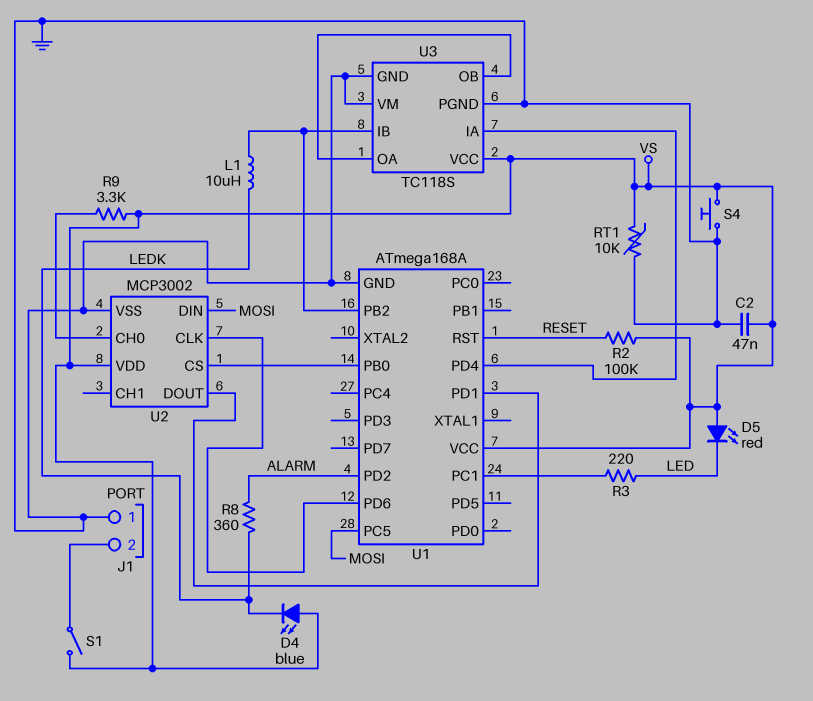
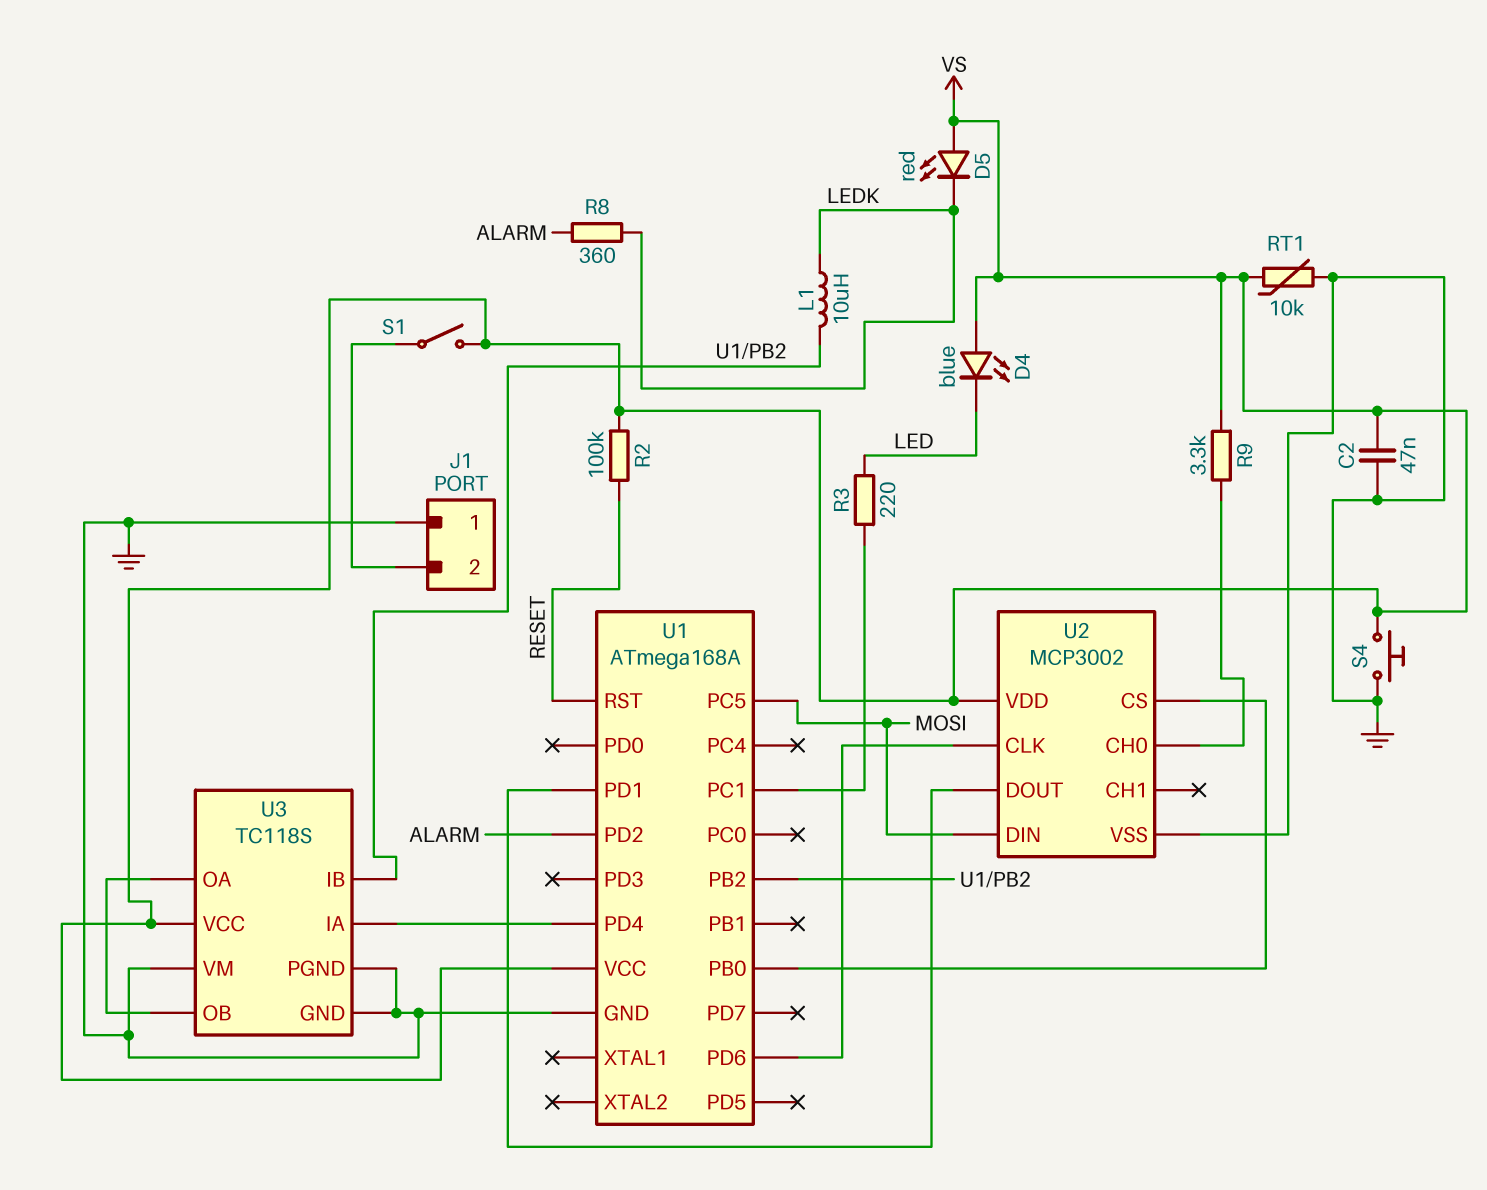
D4: LED blue (A VS, K LEDK) -> LED blue (A VS, K LED)
D5: LED red (A VS, K LED) -> LED red (A VS, K LEDK)

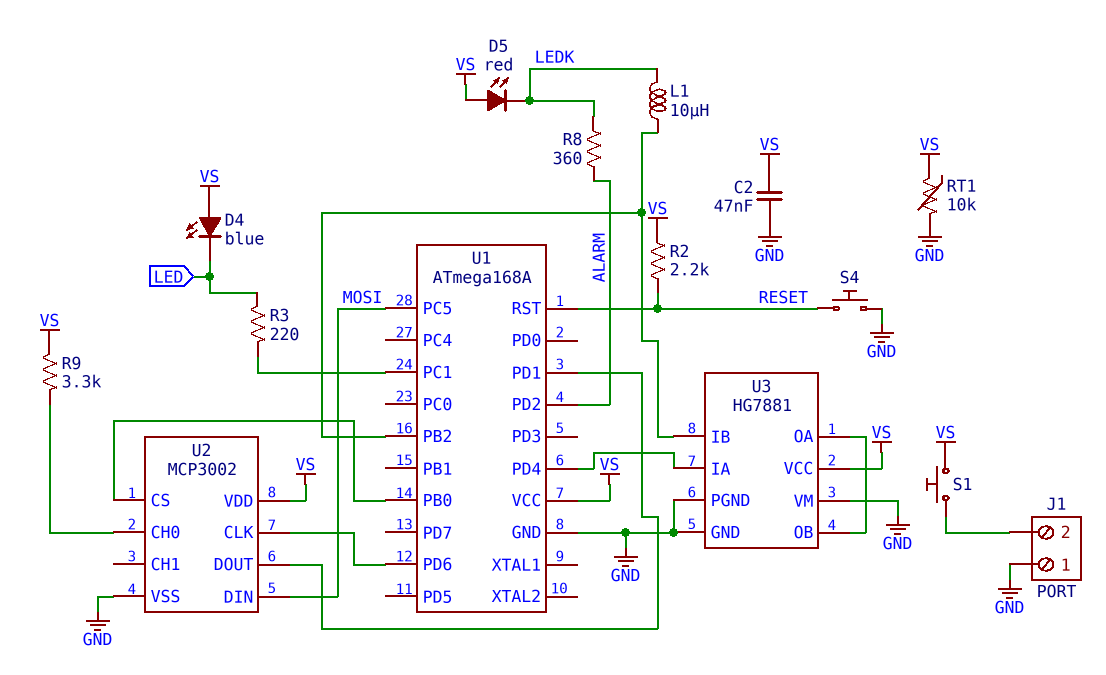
R2: 100k (RESET, VS) -> 2.2k (RESET, VS)
S1: switch (J1/2, VS) -> button (J1/2, VS)
S4: button (GND, VS) -> button (GND, RESET)
U3: TC118S -> HG7881

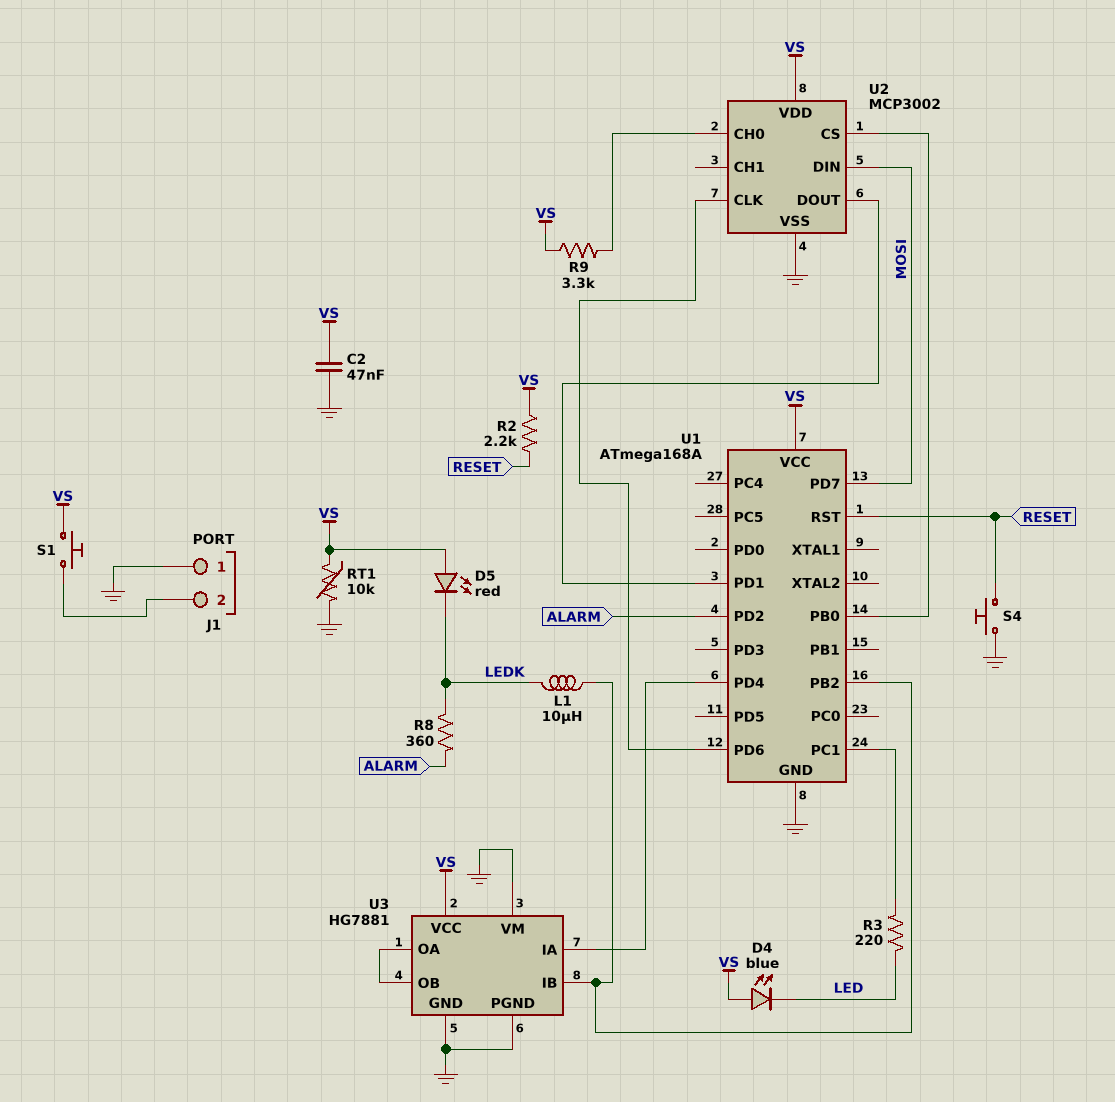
U1 pin PC5: MOSI -> none
U1 pin PD7: none -> MOSI

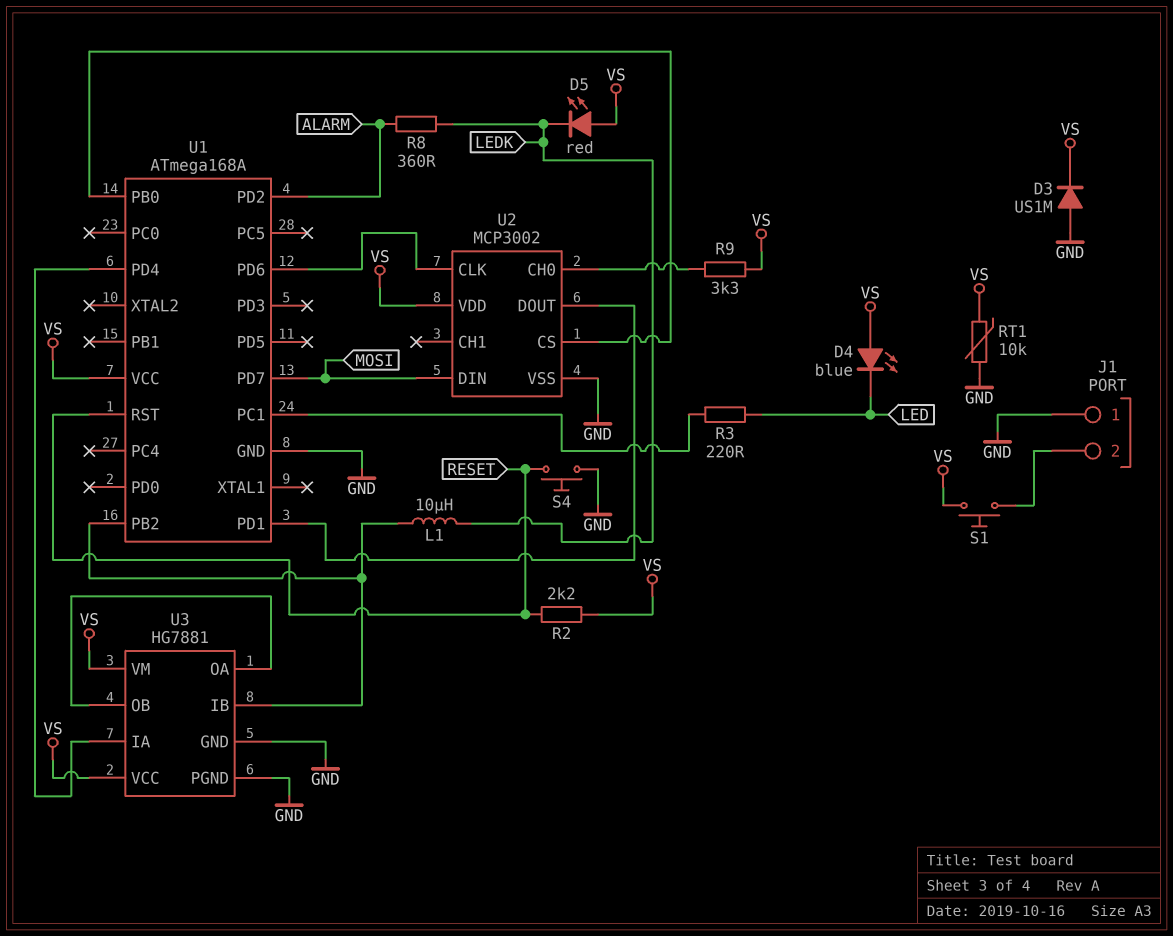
C2: 47nF (GND, VS) -> none
D3: none -> diode US1M (A GND, K VS)
U3 pin VM: GND -> VS

